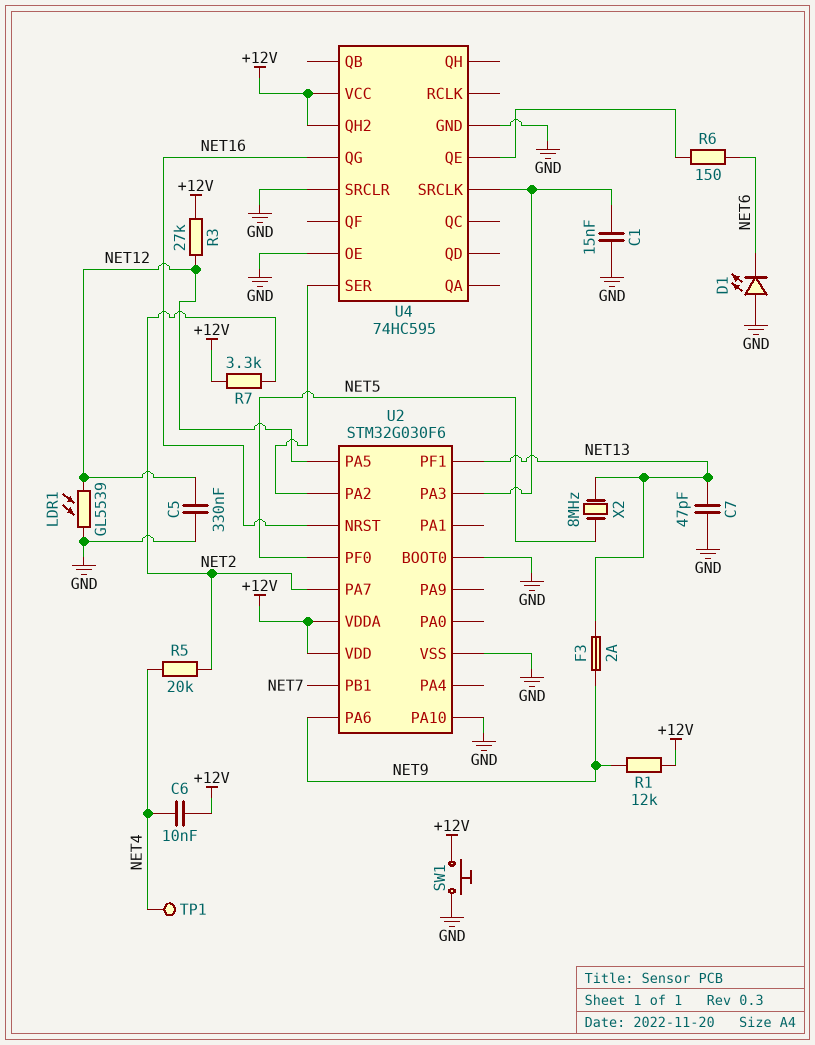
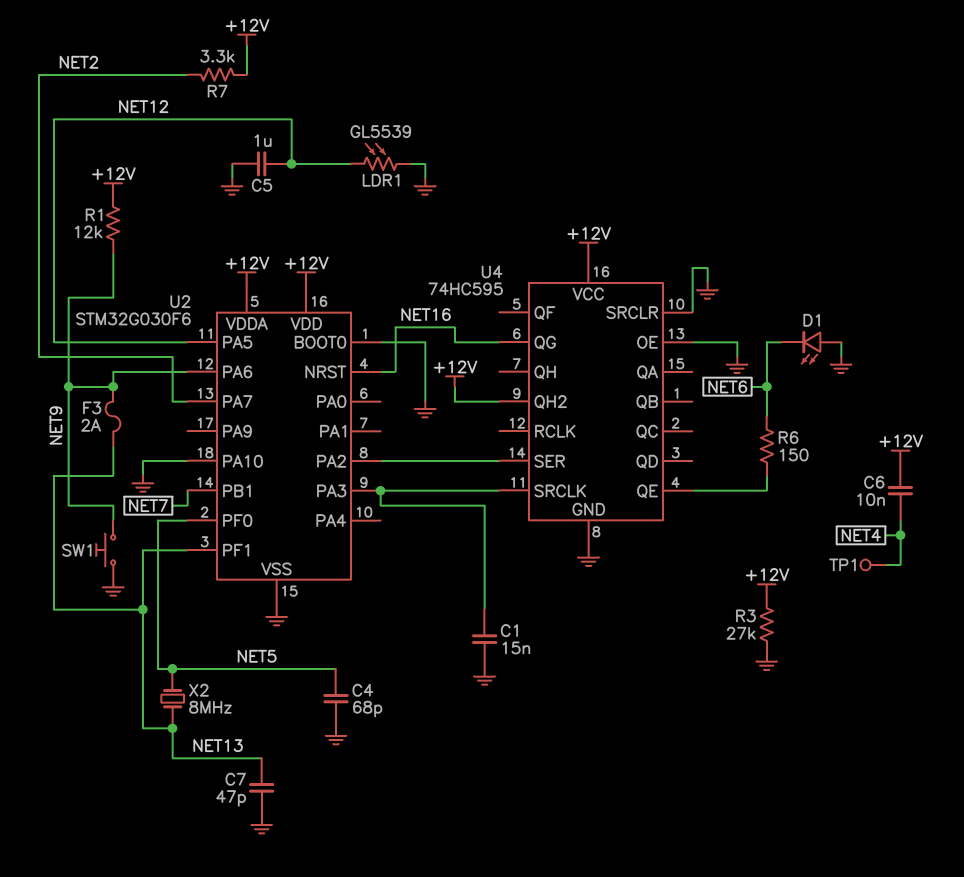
C4: none -> 68pF (GND, NET5)
C5: 330nF (GND, NET12) -> 1uF (GND, NET12)
R3: 27k (+12V, NET12) -> 27k (+12V, GND)
R5: 20k (NET2, NET4) -> none
SW1: button (+12V, GND) -> button (GND, NET9)

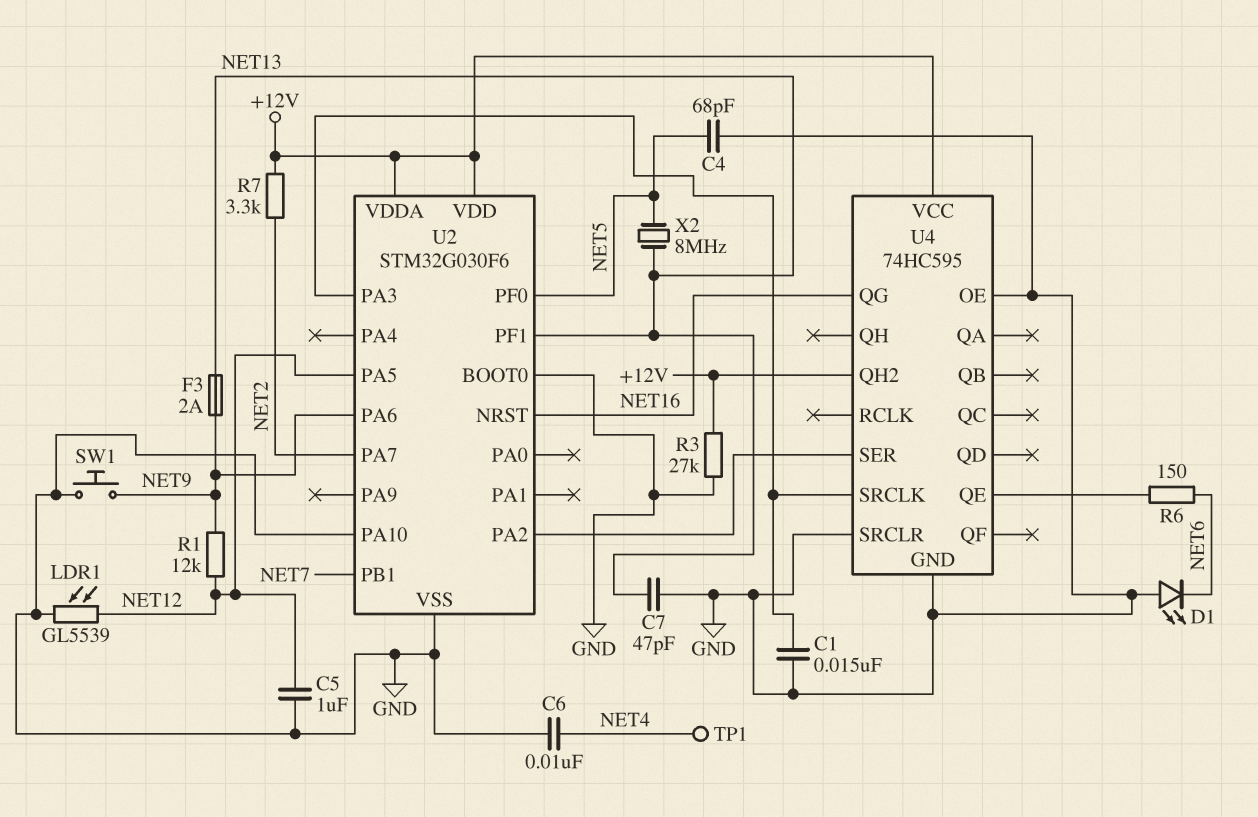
C6: 10nF (+12V, NET4) -> 10nF (GND, NET4)
R1: 12k (+12V, NET9) -> 12k (NET9, NET12)

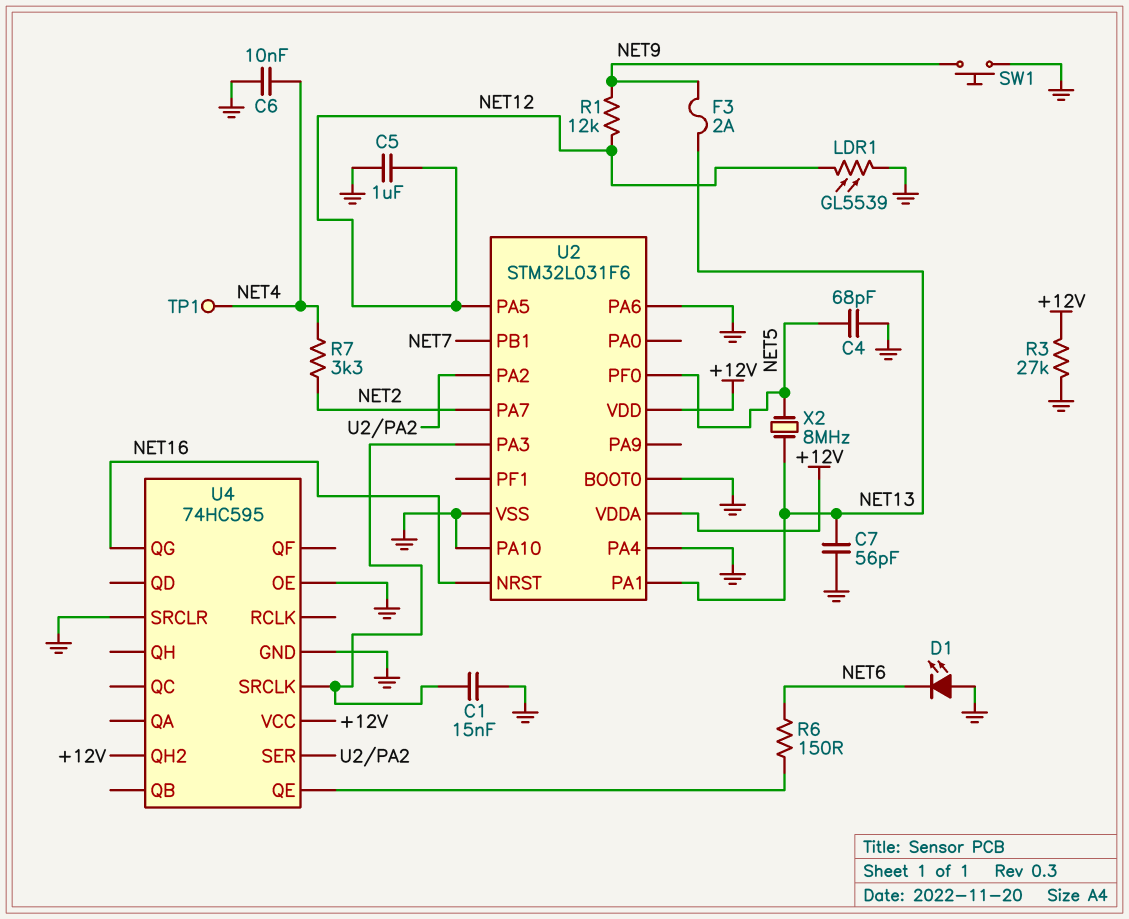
C7: 47pF (GND, NET13) -> 56pF (GND, NET13)
R7: 3.3k (+12V, NET2) -> 3.3k (NET2, NET4)
U2: STM32G030F6 -> STM32L031F6
U2 pin PA1: none -> NET13
U2 pin PA4: none -> GND
U2 pin PA6: NET9 -> GND
U2 pin PF1: NET13 -> none

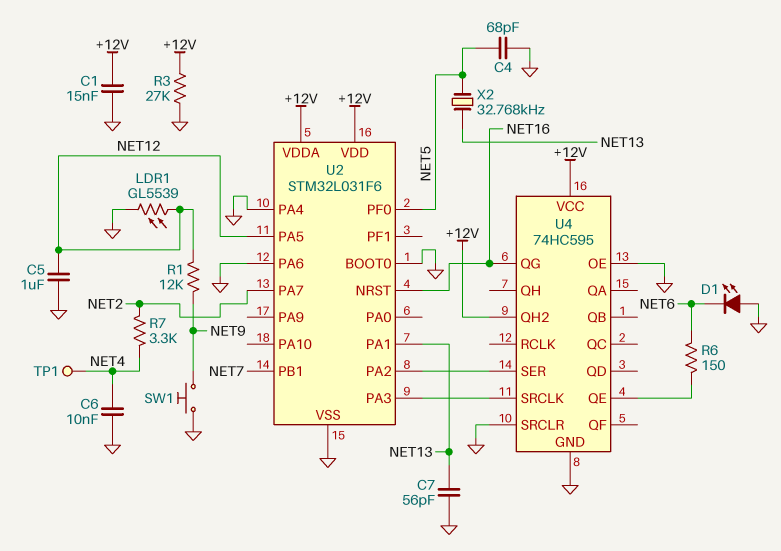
C1: 15nF (GND, U2/PA3) -> 15nF (+12V, GND)
F3: 2A (NET9, NET13) -> none
U2 pin PA10: GND -> none
X2: 8MHz (NET5, NET13) -> 32.768kHz (NET5, NET13)

